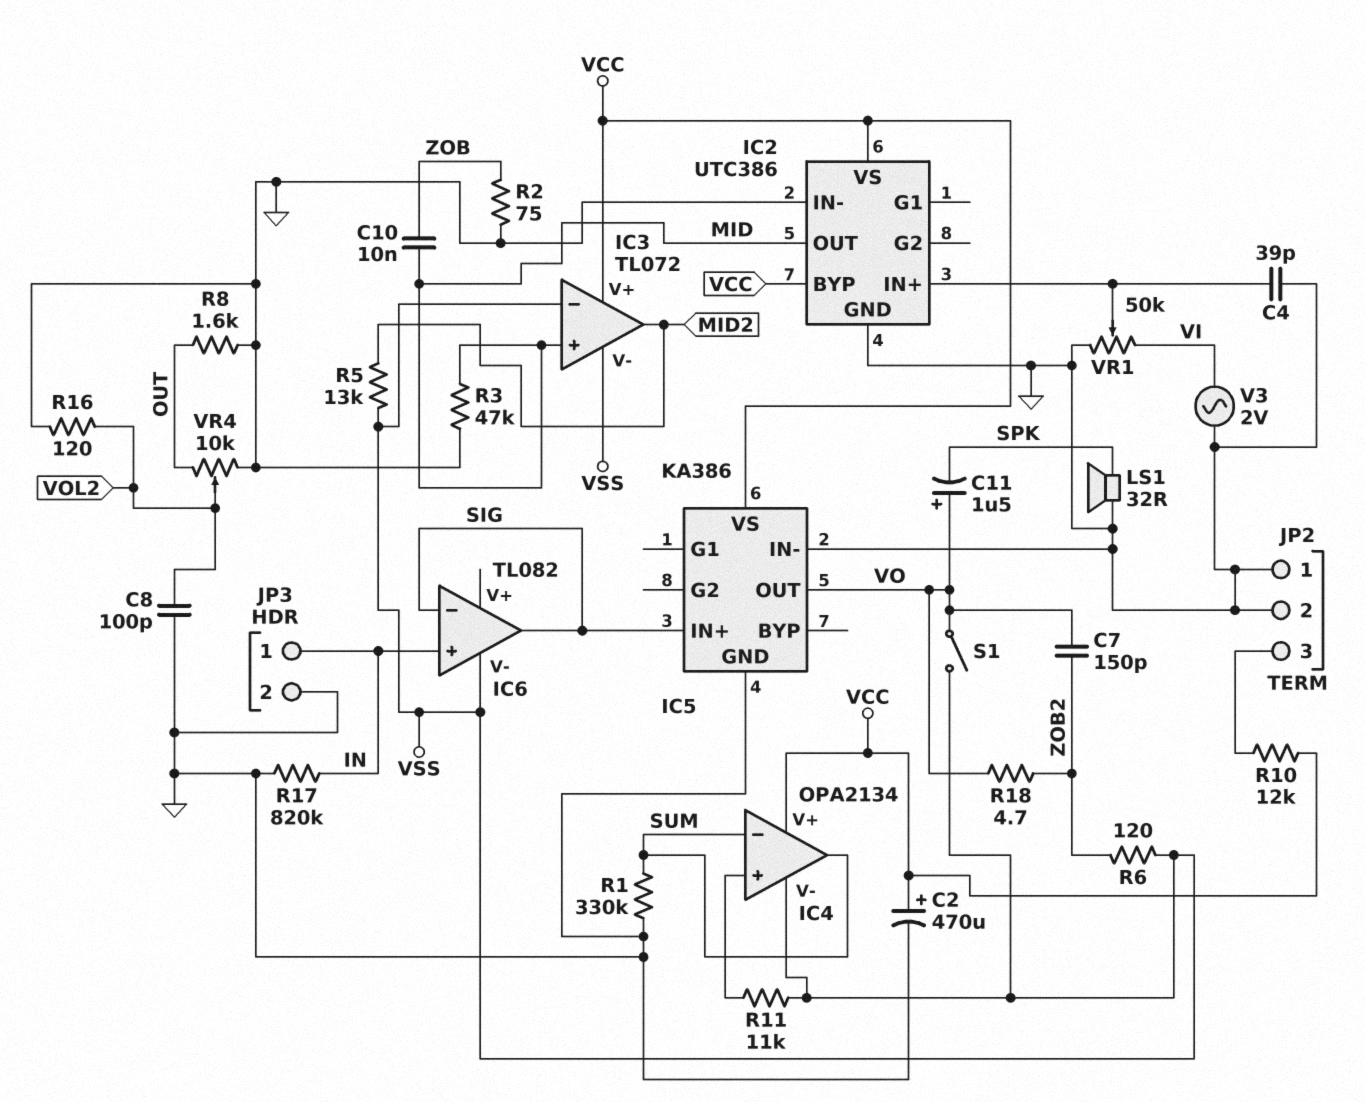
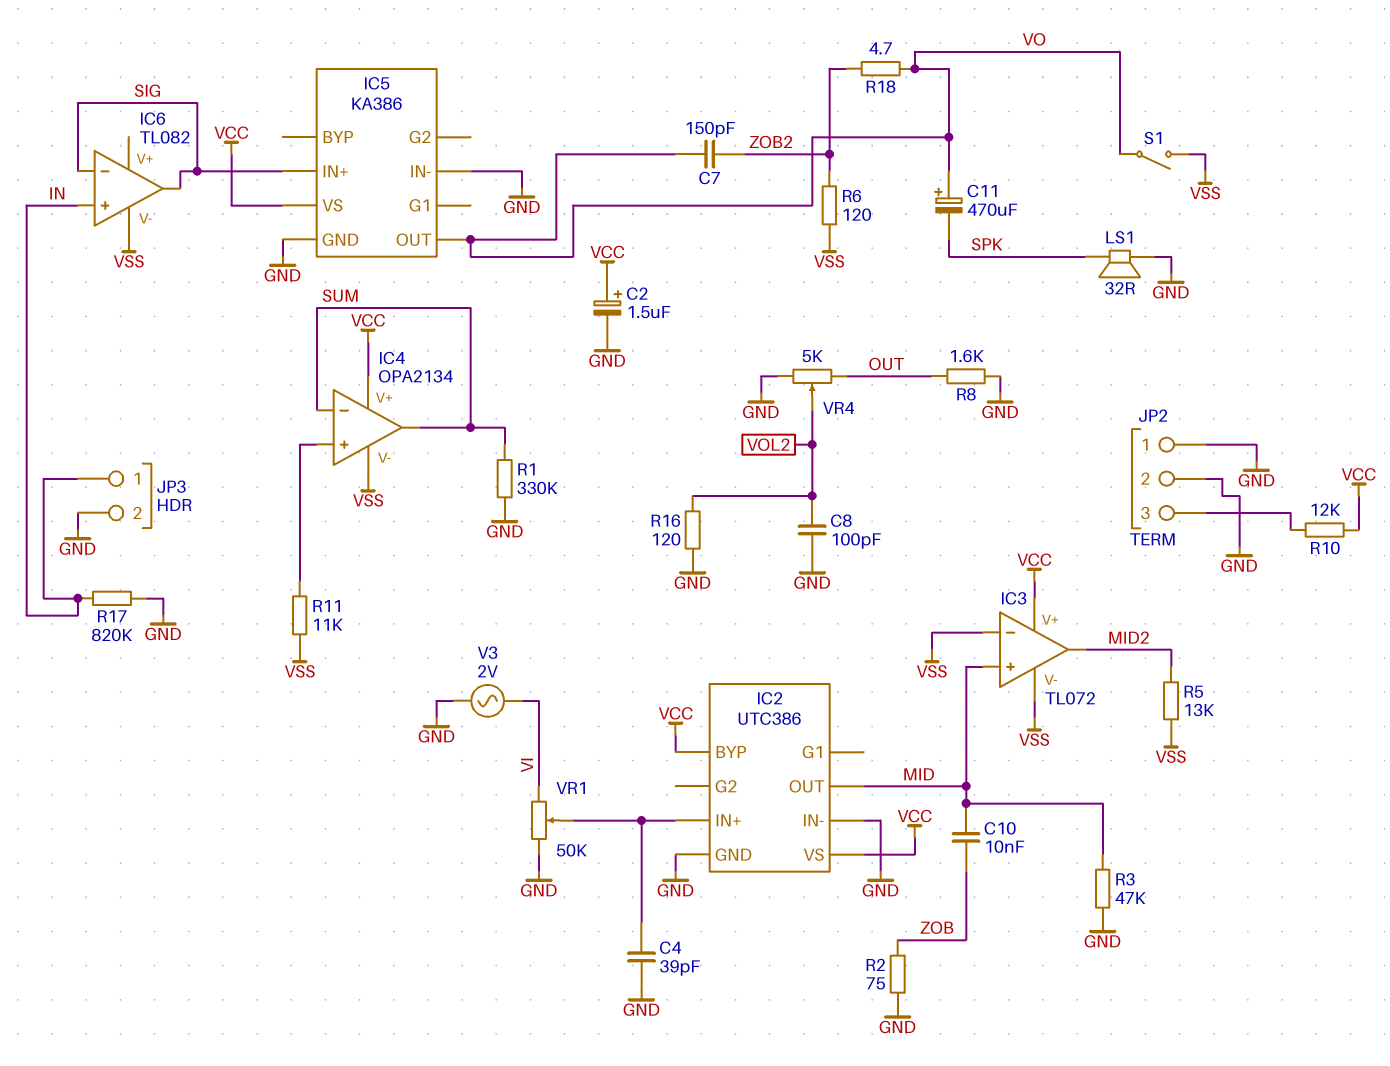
C2: 470uF (plus VCC, minus GND) -> 1.5uF (plus VCC, minus GND)
C11: 1.5uF (plus VO, minus SPK) -> 470uF (plus VO, minus SPK)
VR4: 10k (GND, OUT, wiper VOL2) -> 5k (GND, OUT, wiper VOL2)

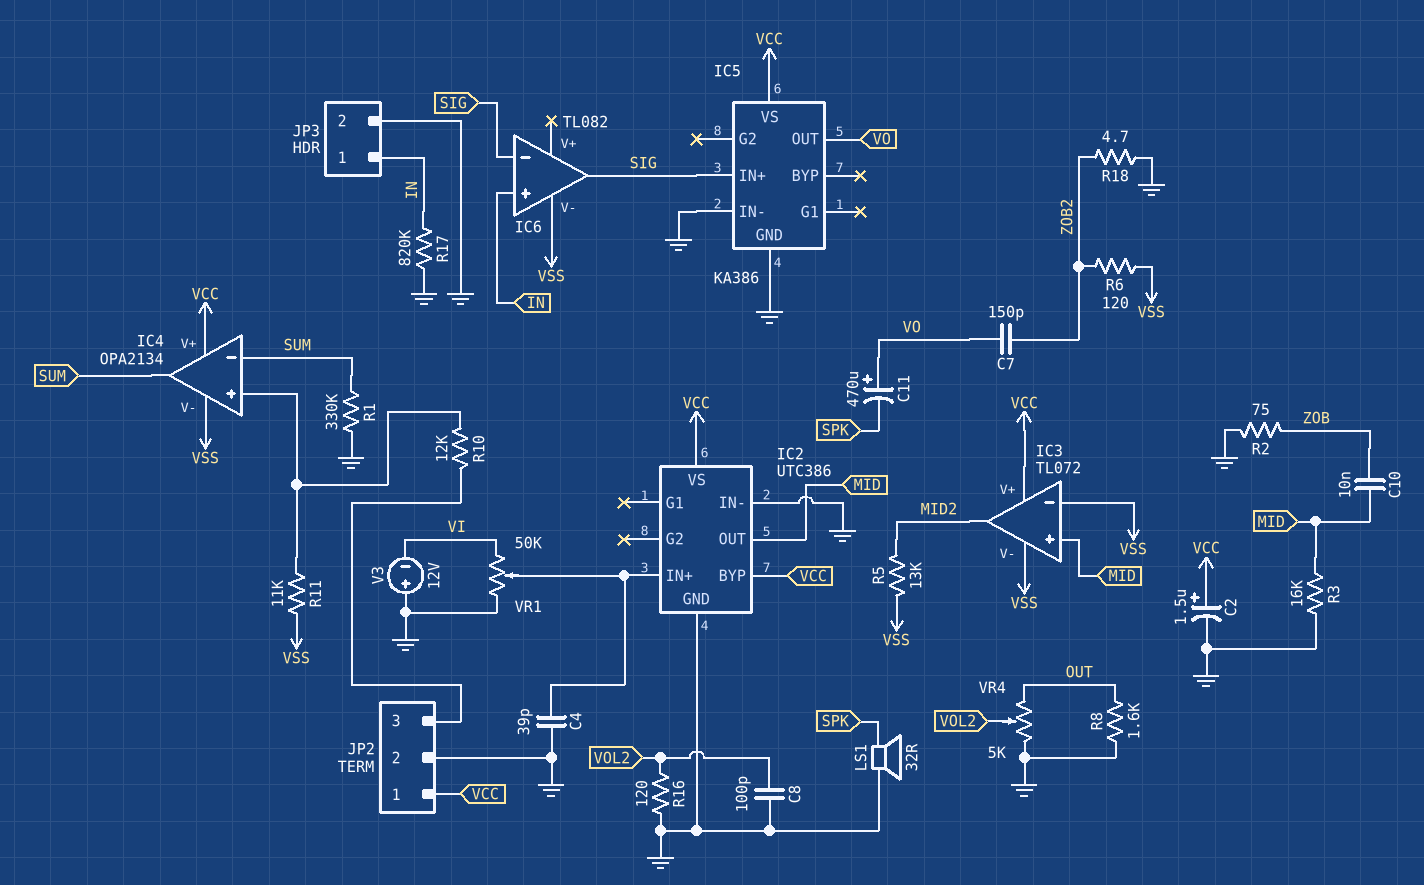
JP2 pin 1: GND -> VCC
R3: 47k (GND, MID) -> 16k (GND, MID)
R10: 12k (JP2/3, VCC) -> 12k (IC4/in+, JP2/3)
R18: 4.7 (VO, ZOB2) -> 4.7 (GND, ZOB2)
S1: switch (VO, VSS) -> none
V3: AC 2V (GND, VI) -> 12V (plus GND, minus VI)

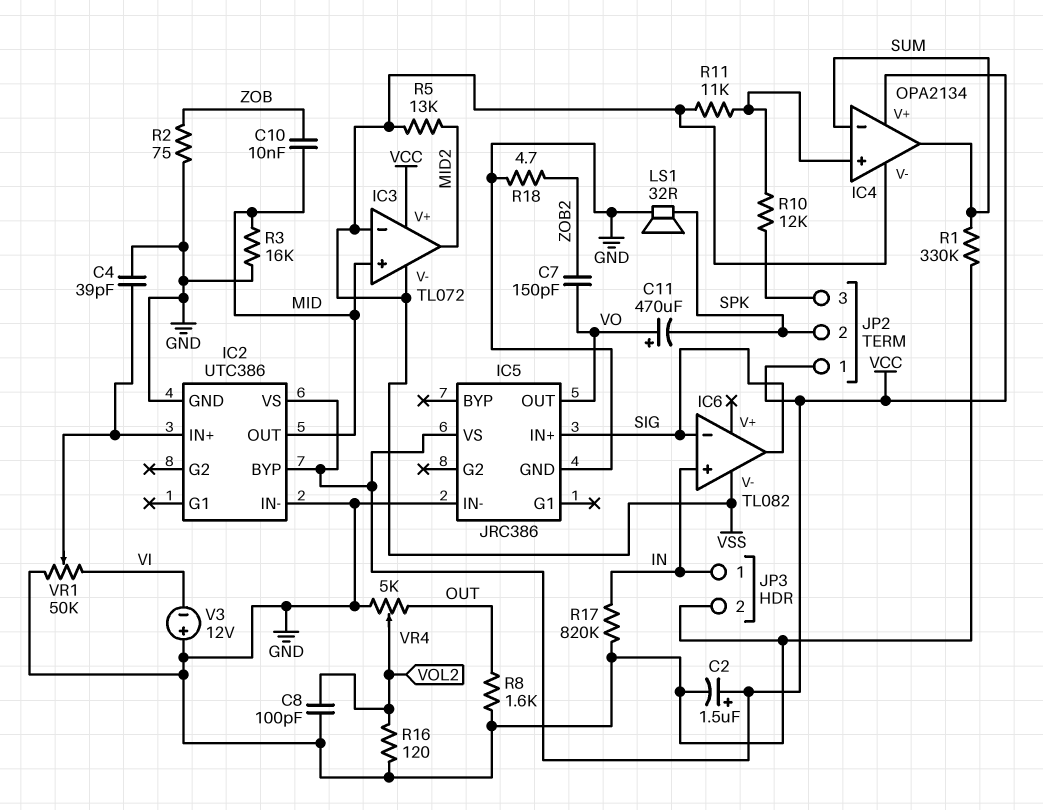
IC5: KA386 -> JRC386
JP2 pin 2: GND -> SPK
R6: 120 (VSS, ZOB2) -> none

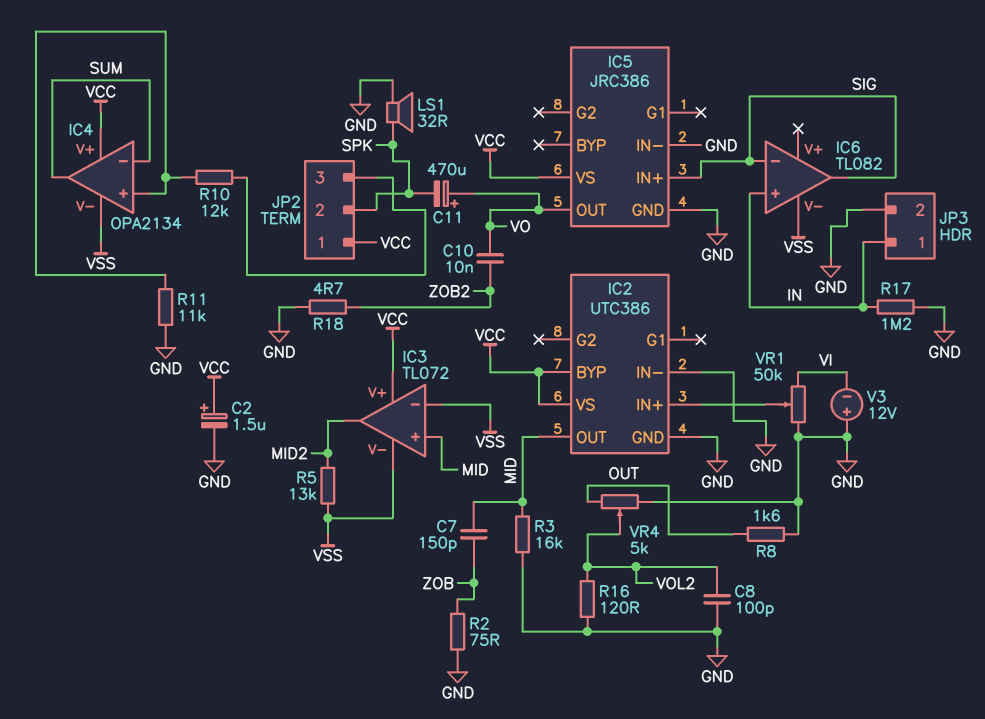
C4: 39pF (GND, IC2/IN+) -> none
C7: 150pF (VO, ZOB2) -> 150pF (MID, ZOB)
C10: 10nF (MID, ZOB) -> 10nF (VO, ZOB2)
R1: 330k (GND, SUM) -> none
R11: 11k (IC4/in+, VSS) -> 11k (GND, IC4/in+)
R17: 820k (GND, IN) -> 1.2M (GND, IN)

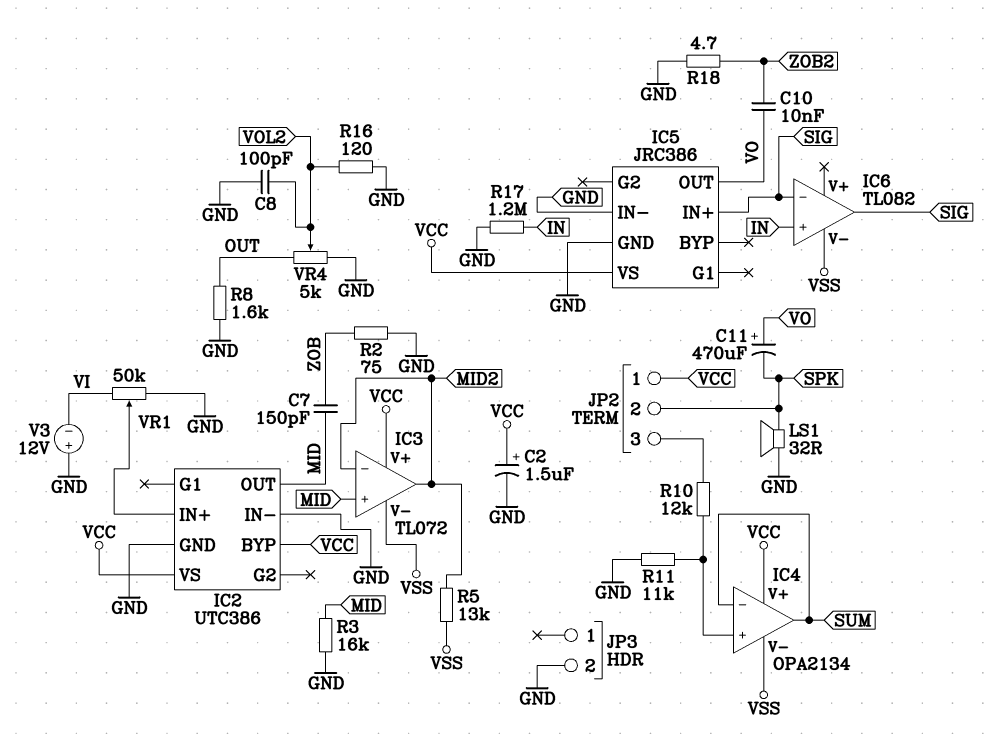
IC3 pin in-: VSS -> MID2
JP3 pin 1: IN -> none

